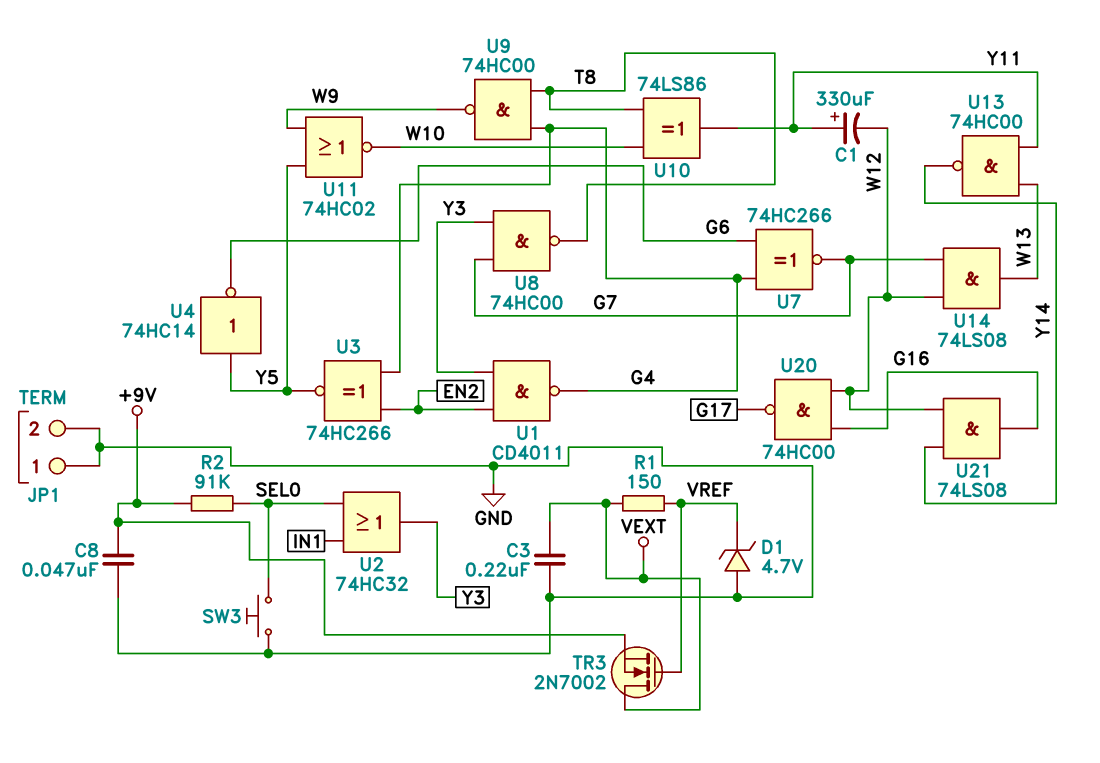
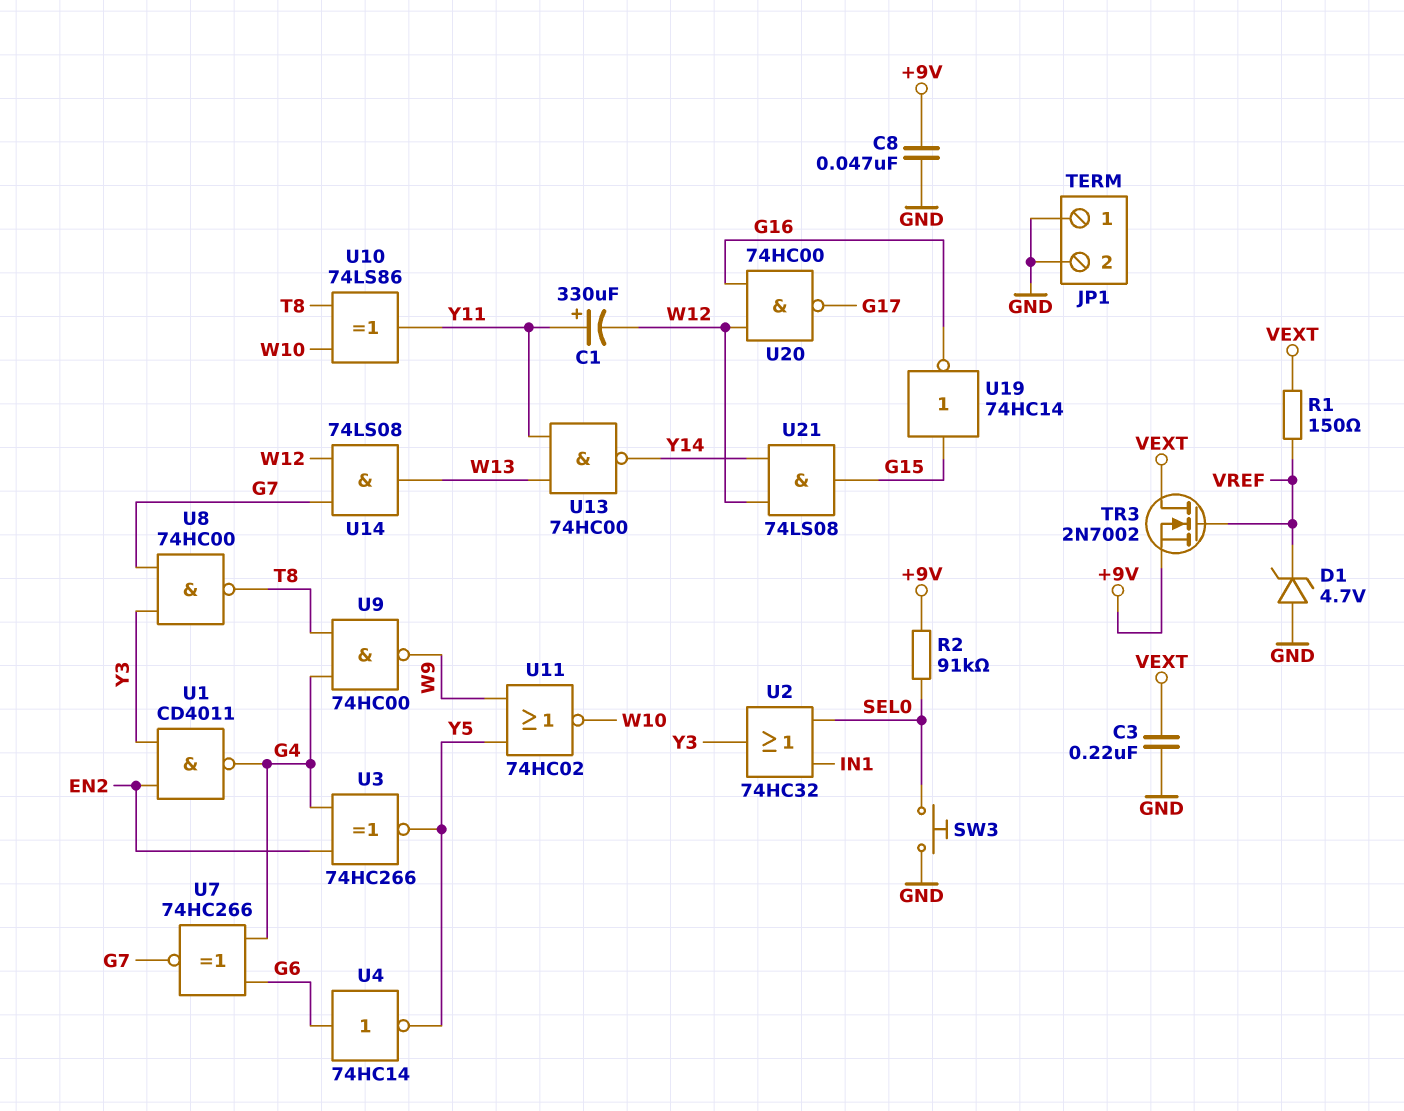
U4: NOT 74HC14 (in Y5, out G6) -> NOT 74HC14 (in G6, out Y5)
U19: none -> NOT 74HC14 (in G15, out G16)
U21: AND 74LS08 (in W12, in Y14, out G16) -> AND 74LS08 (in W12, in Y14, out G15)

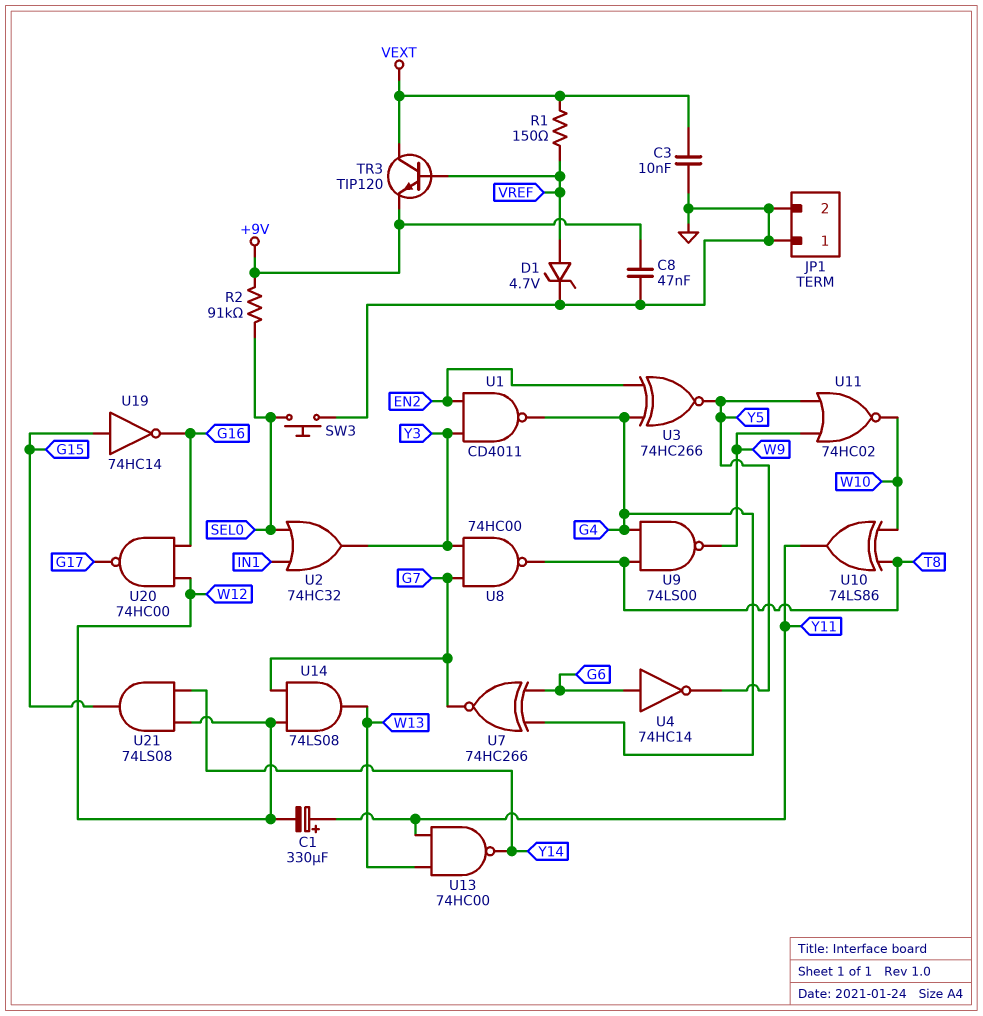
C3: 220nF (GND, VEXT) -> 10nF (GND, VEXT)
D1: zener 4.7V (A GND, K VREF) -> zener 4.7V (A VREF, K GND)
TR3: NMOS 2N7002 (G VREF, D VEXT, S +9V) -> NPN TIP120 (B VREF, C VEXT, E +9V)
U9: NAND 74HC00 (in G4, in T8, out W9) -> NAND 74LS00 (in G4, in T8, out W9)

